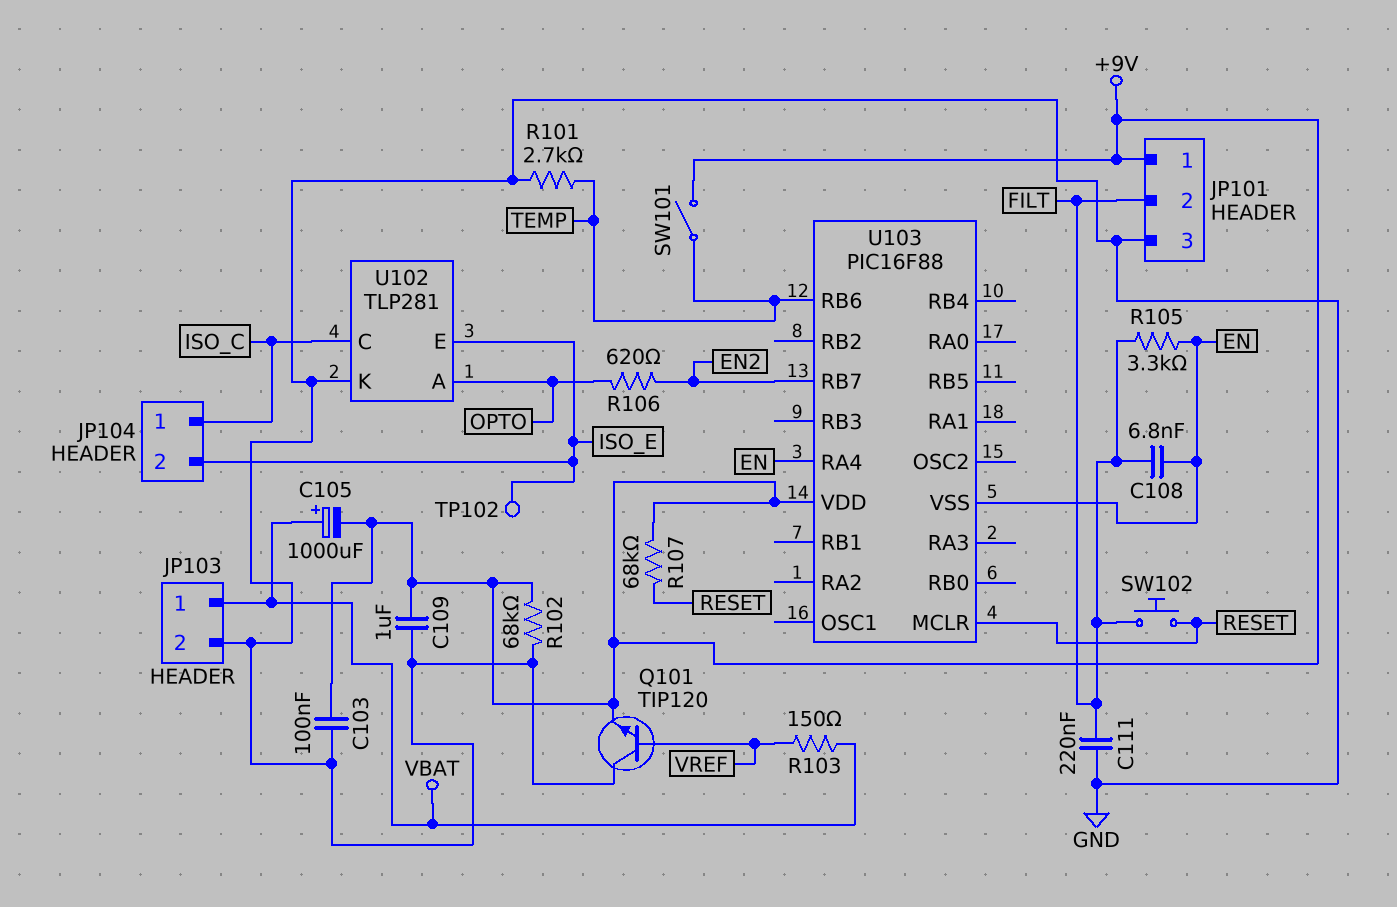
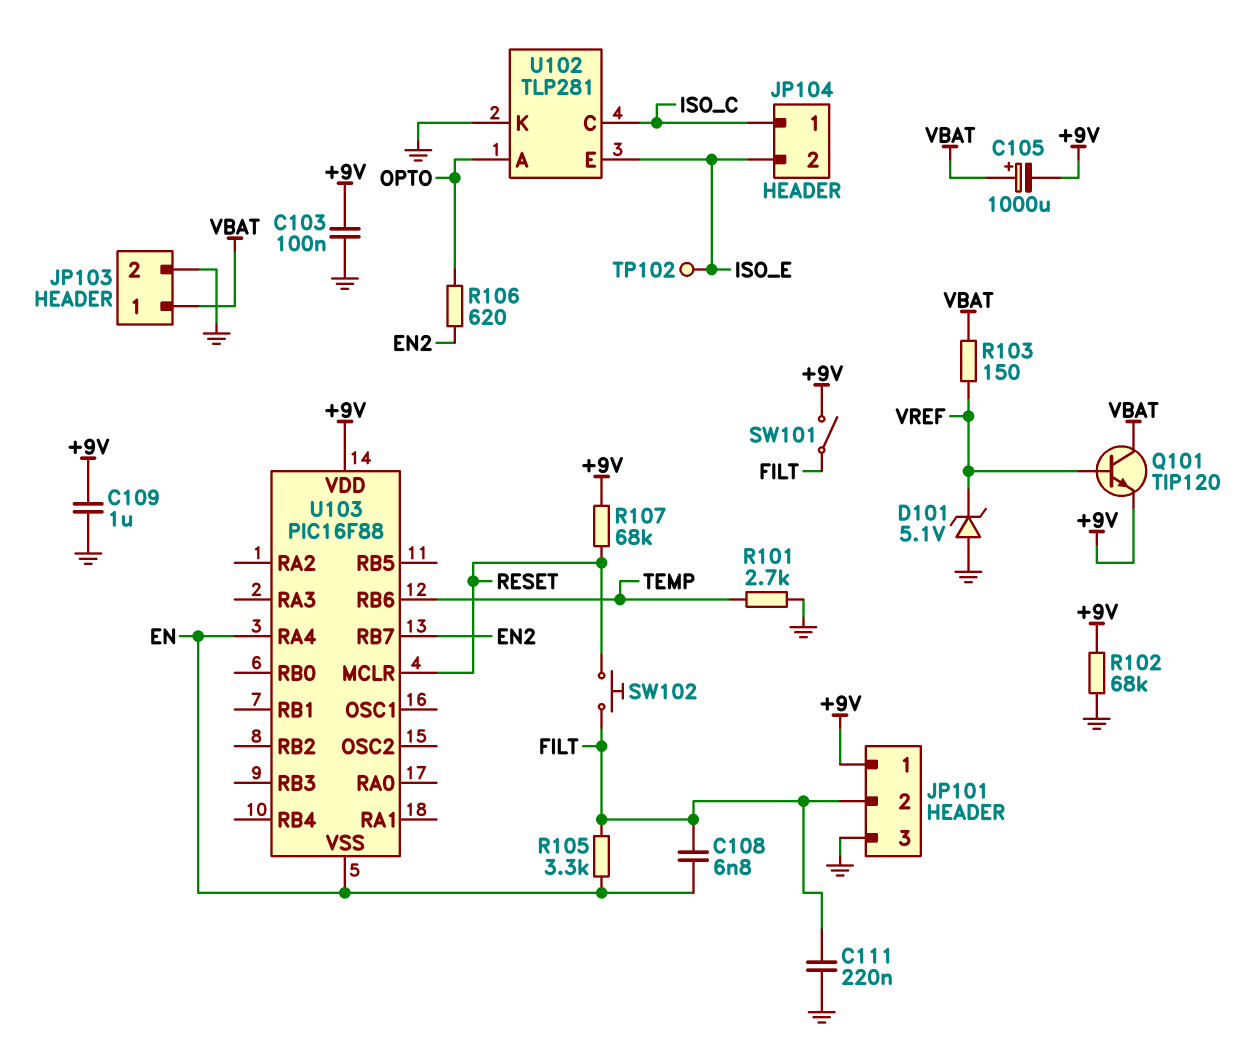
D101: none -> zener 5.1V (A GND, K VREF)
Q101: NPN TIP120 (B VREF, C GND, E +9V) -> NPN TIP120 (B VREF, C VBAT, E +9V)
SW101: switch (+9V, TEMP) -> switch (+9V, FILT)

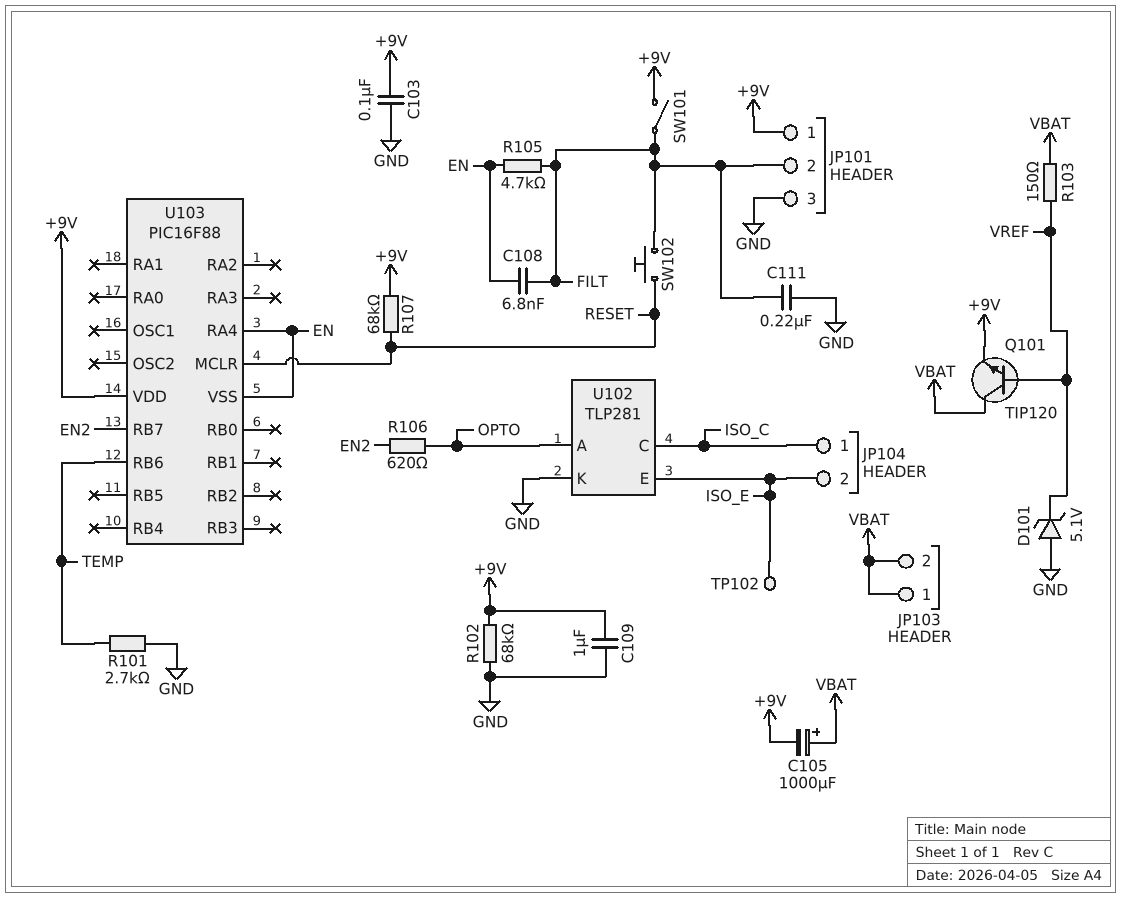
JP103 pin 2: GND -> VBAT
R105: 3.3k (EN, FILT) -> 4.7k (EN, FILT)

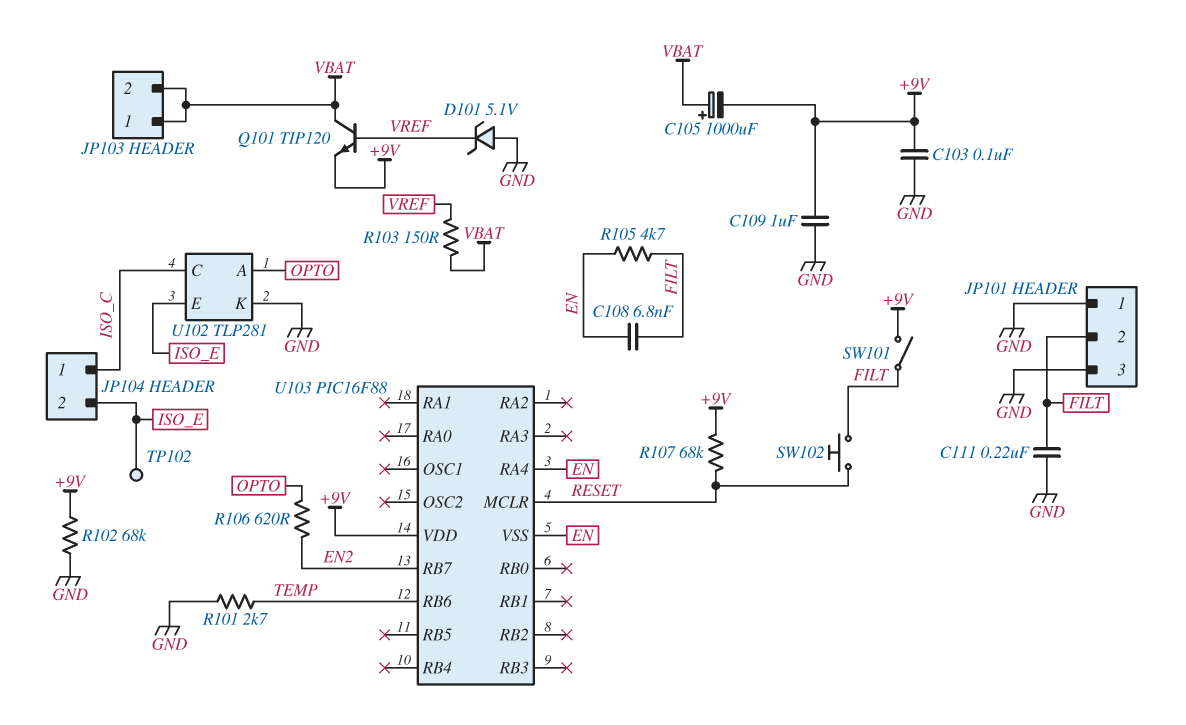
JP101 pin 1: +9V -> GND

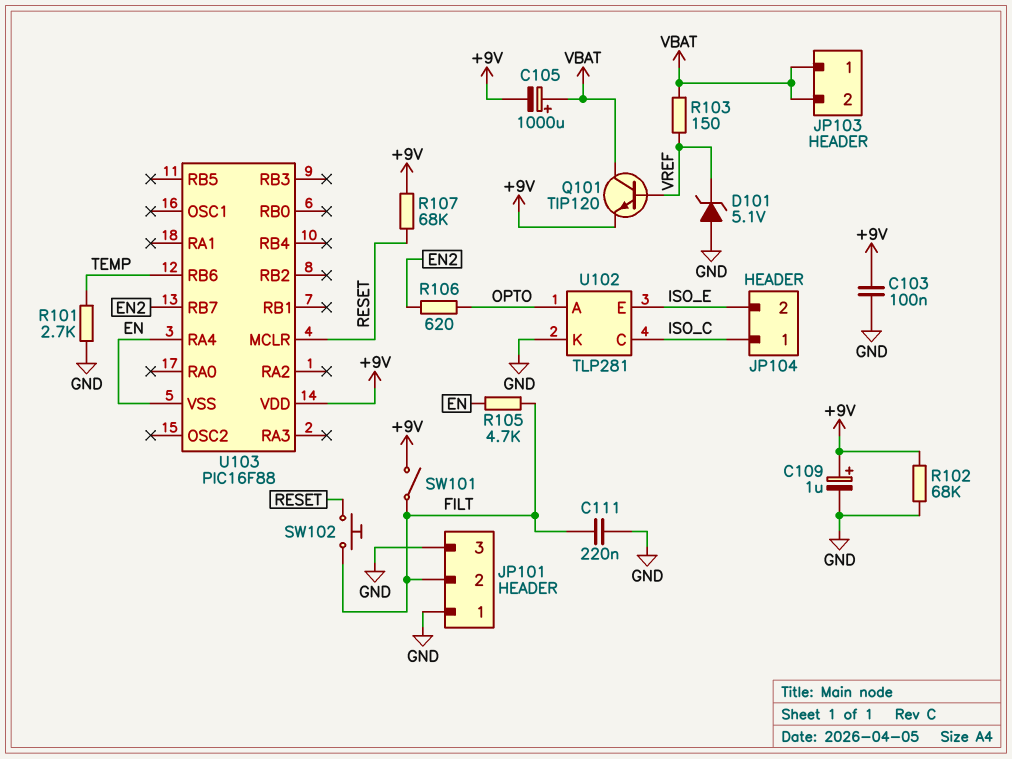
C108: 6.8nF (EN, FILT) -> none
C109: 1uF (+9V, GND) -> 1uF (plus +9V, minus GND)
TP102: test point (ISO_E) -> none

